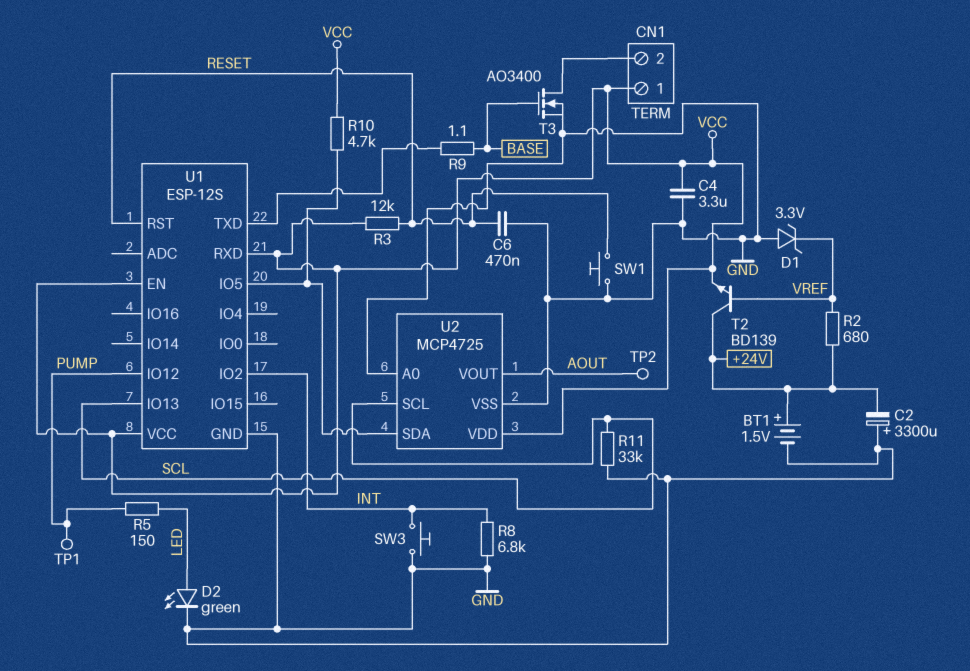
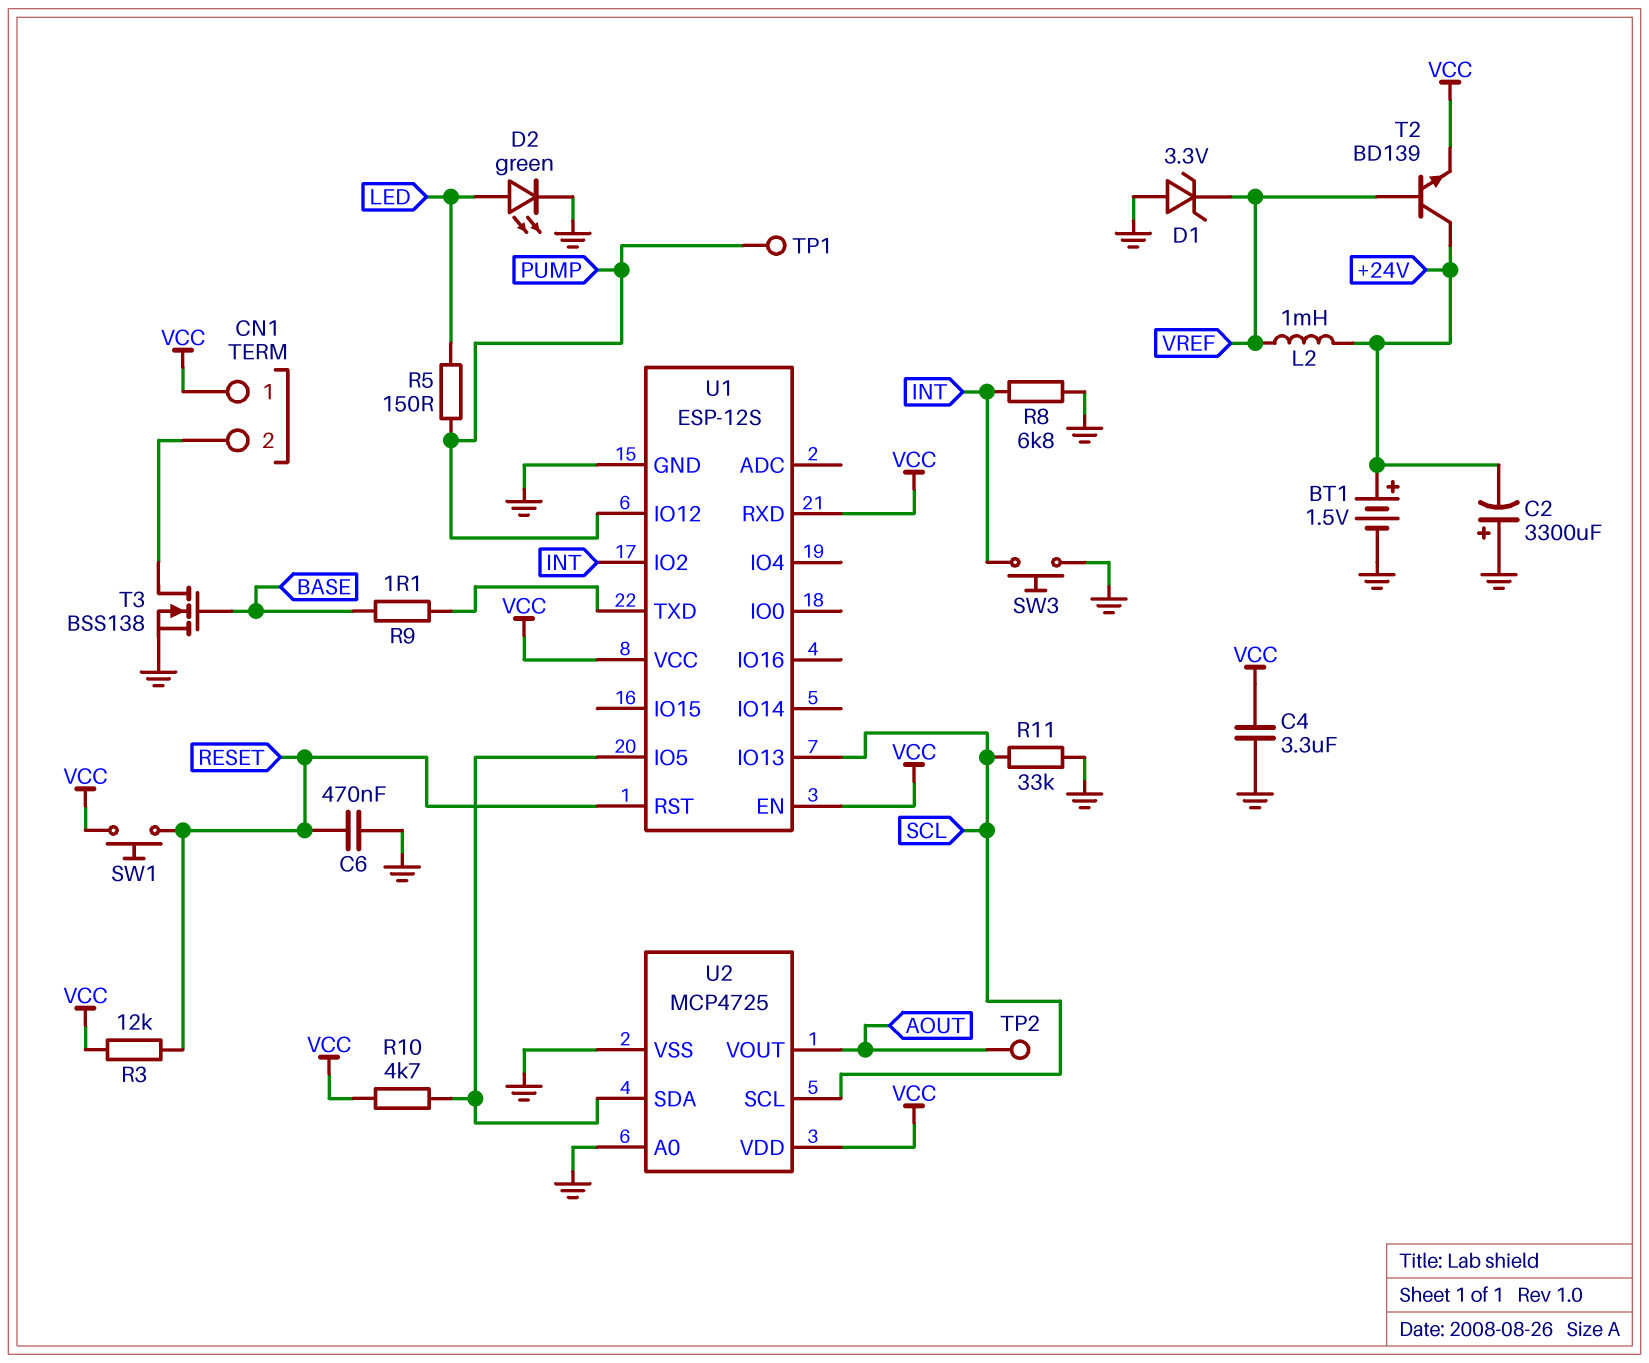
L2: none -> 1mH (+24V, VREF)
R2: 680 (+24V, VREF) -> none
SW1: button (GND, RESET) -> button (RESET, VCC)
T3: NMOS AO3400 (G BASE, D CN1/2, S GND) -> NMOS BSS138 (G BASE, D CN1/2, S GND)

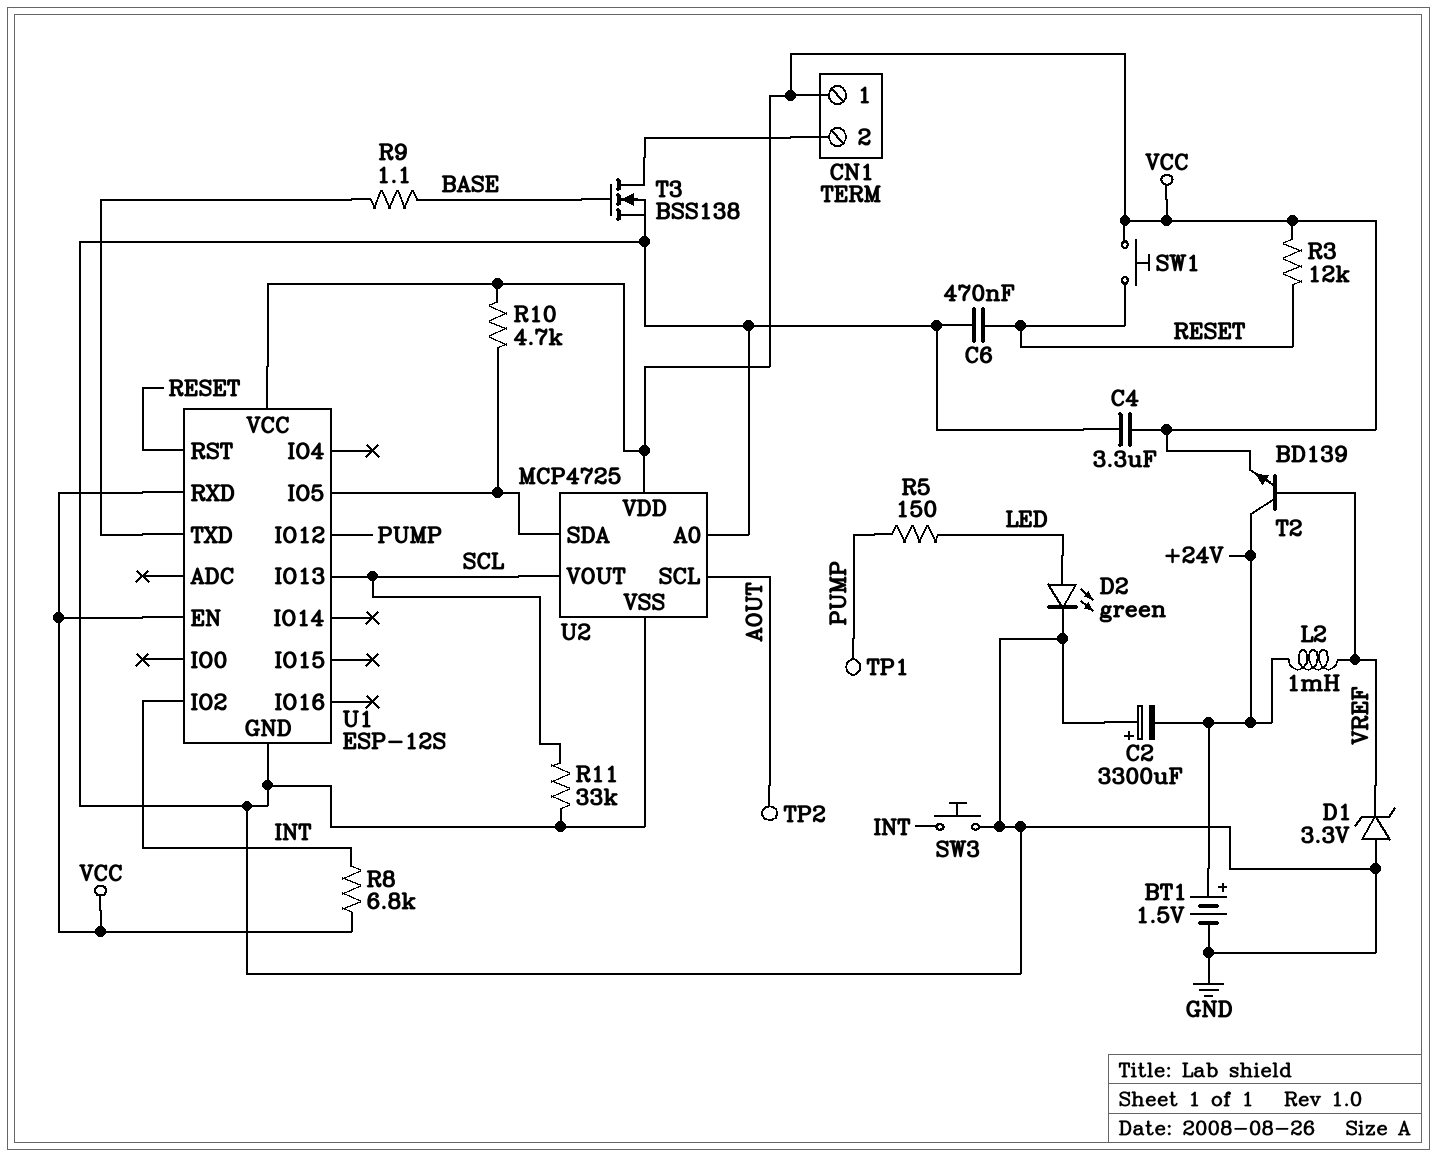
R8: 6.8k (GND, INT) -> 6.8k (INT, VCC)
U2 pin SCL: SCL -> AOUT
U2 pin VOUT: AOUT -> SCL

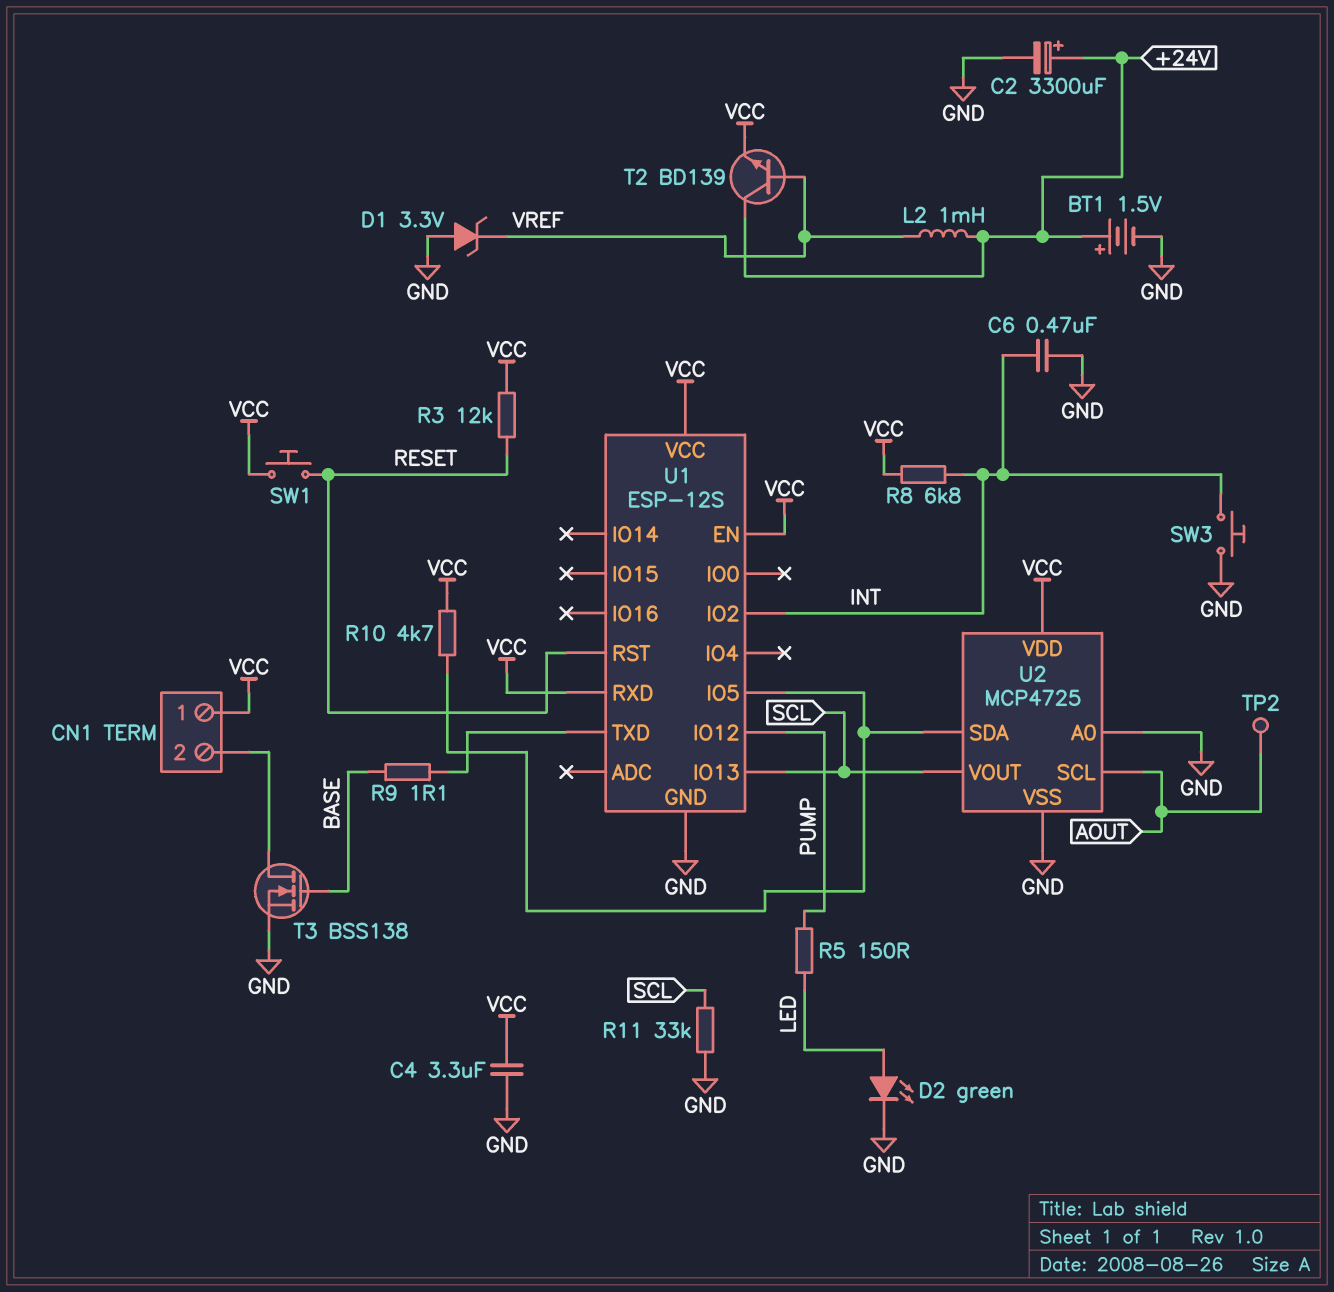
C2: 3300uF (plus GND, minus +24V) -> 3300uF (plus +24V, minus GND)
C6: 470nF (GND, RESET) -> 470nF (GND, INT)
TP1: test point (PUMP) -> none

